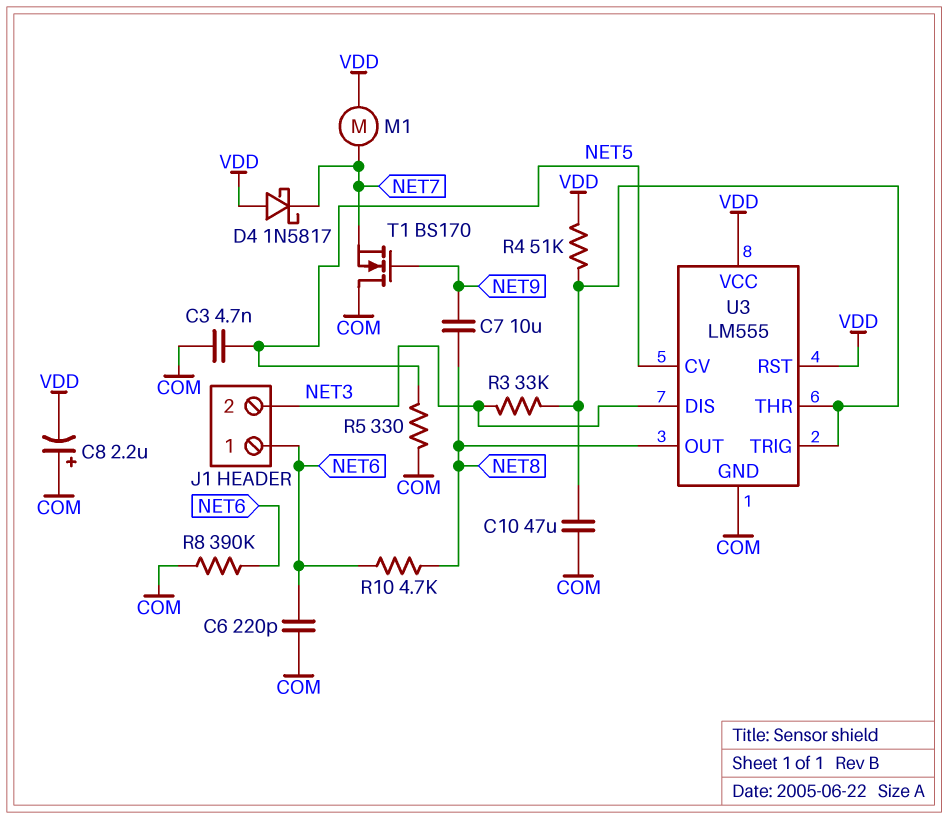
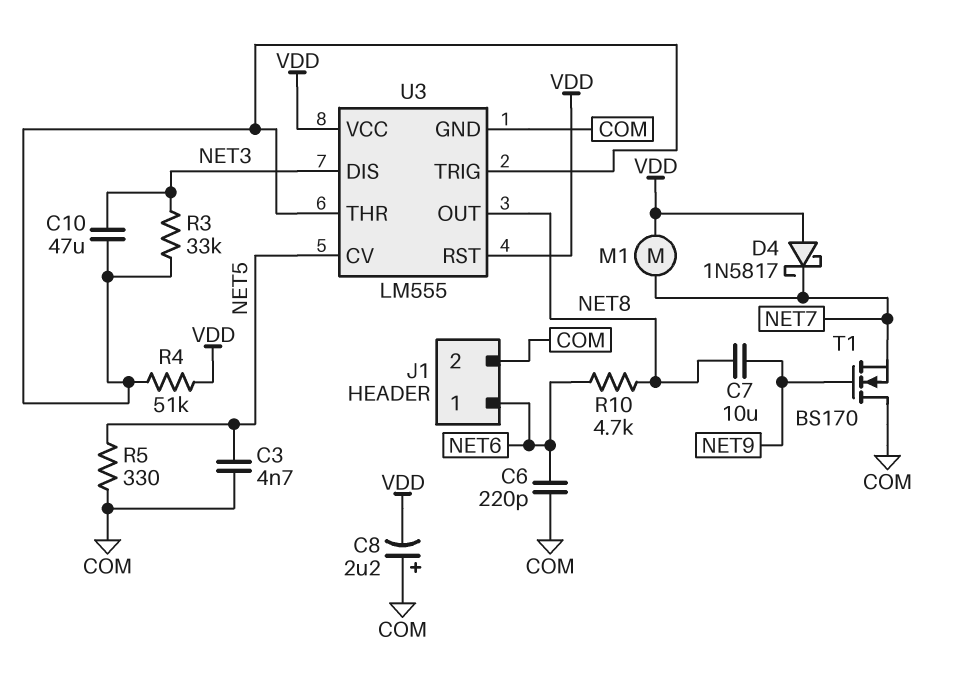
C10: 47uF (COM, U3/THR) -> 47uF (NET3, U3/THR)
J1 pin 2: NET3 -> COM
R8: 390k (COM, NET6) -> none

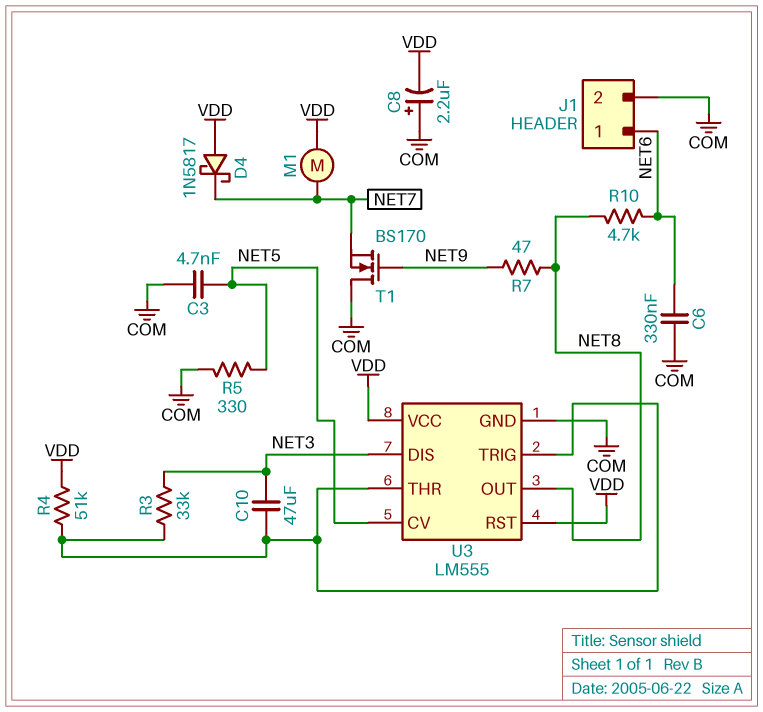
C6: 220pF (COM, NET6) -> 330nF (COM, NET6)
C7: 10uF (NET8, NET9) -> none
R7: none -> 47 (NET8, NET9)

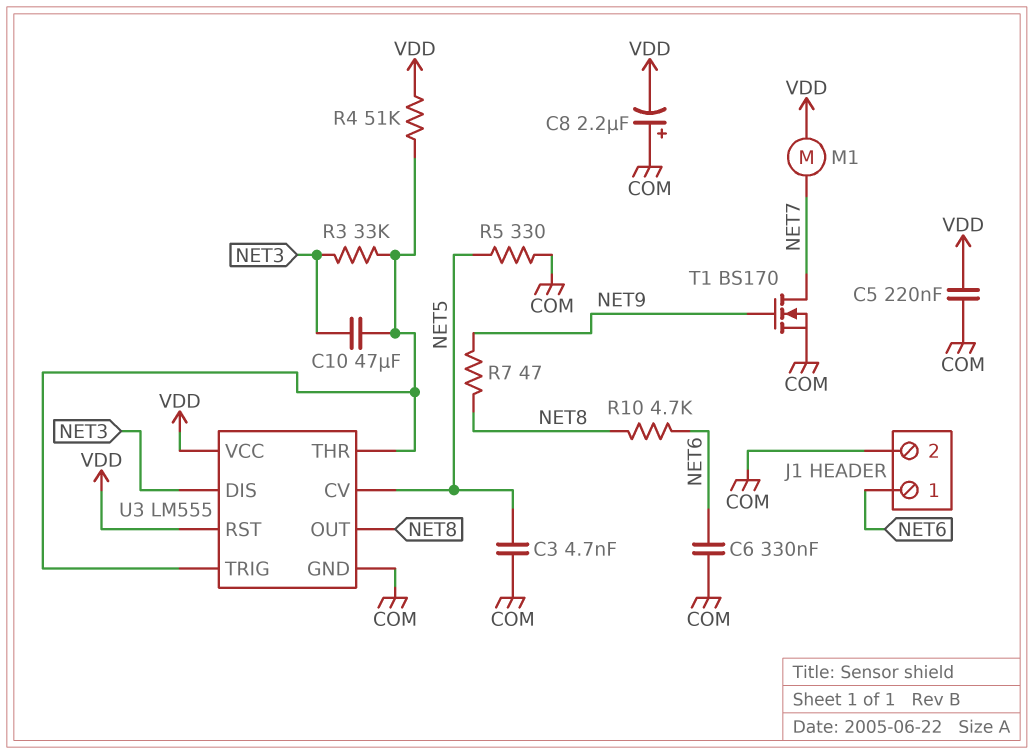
C5: none -> 220nF (COM, VDD)
D4: schottky 1N5817 (A VDD, K NET7) -> none
T1: NMOS BS170 (G NET9, D COM, S NET7) -> NMOS BS170 (G NET9, D NET7, S COM)

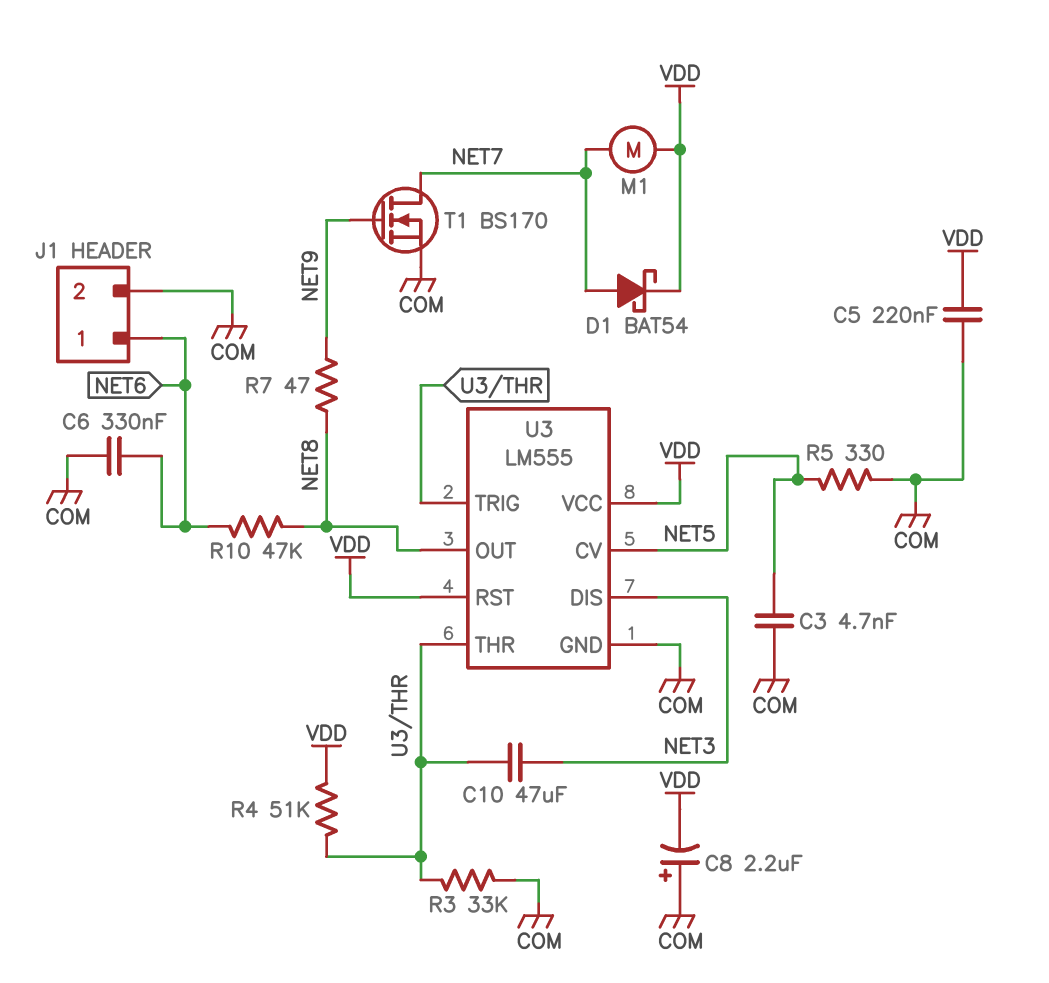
D1: none -> schottky BAT54 (A NET7, K VDD)
R3: 33k (NET3, U3/THR) -> 33k (COM, U3/THR)
R10: 4.7k (NET6, NET8) -> 47k (NET6, NET8)

